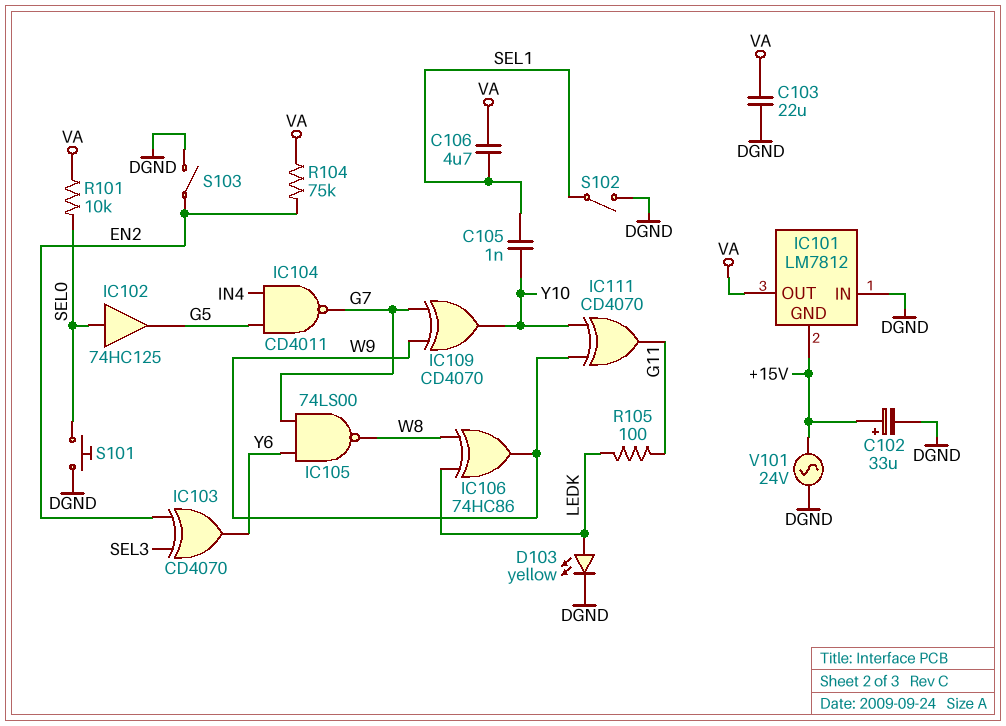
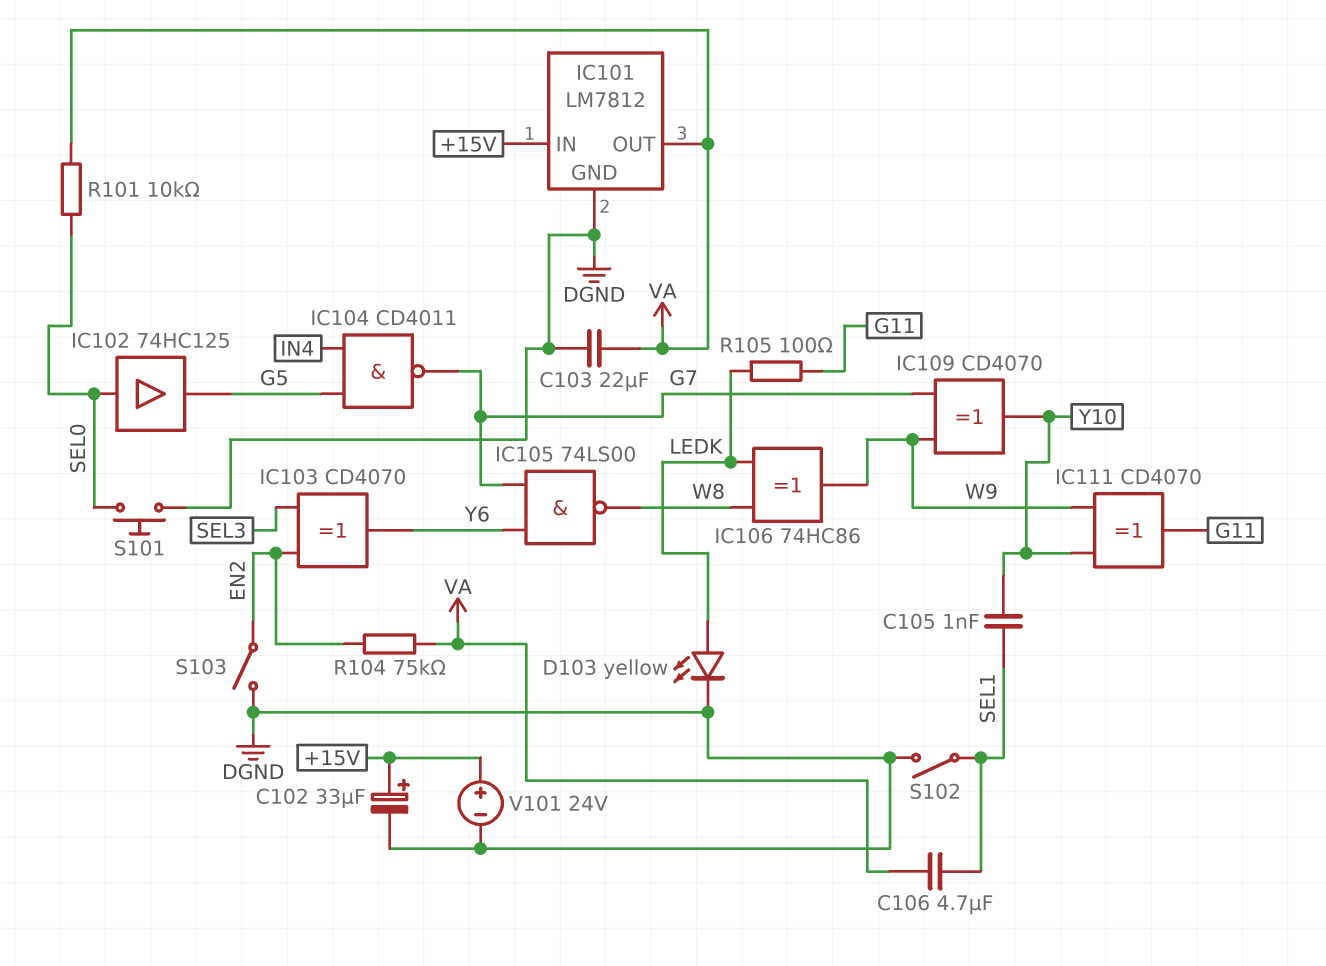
IC101 pin GND: +15V -> DGND
IC101 pin IN: DGND -> +15V
V101: AC 24V (+15V, DGND) -> 24V (plus +15V, minus DGND)

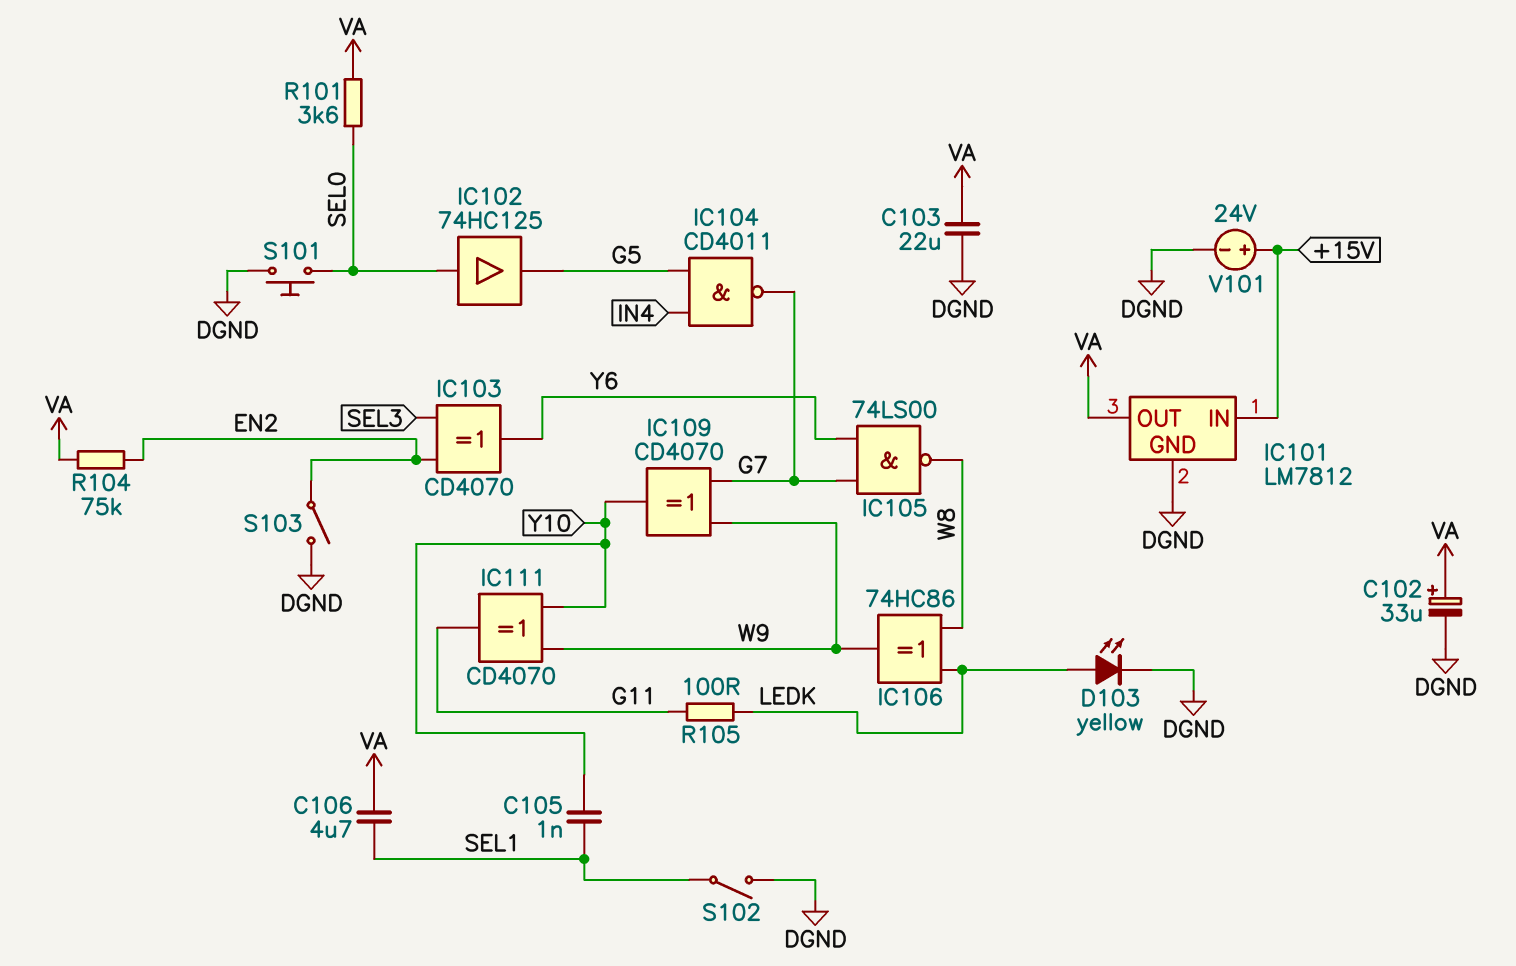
C102: 33uF (plus +15V, minus DGND) -> 33uF (plus VA, minus DGND)
R101: 10k (SEL0, VA) -> 3.6k (SEL0, VA)

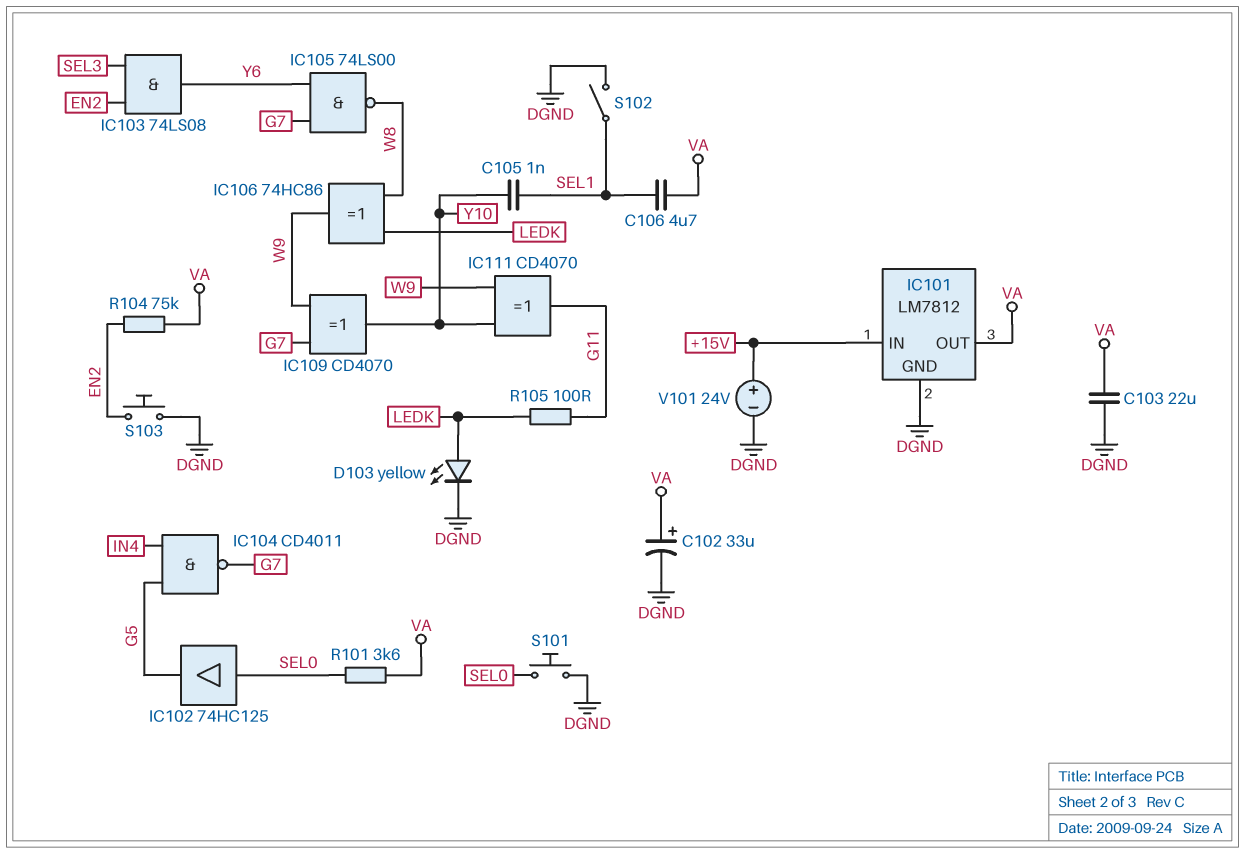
IC103: XOR CD4070 (in EN2, in SEL3, out Y6) -> AND 74LS08 (in EN2, in SEL3, out Y6)
S103: switch (DGND, EN2) -> button (DGND, EN2)

